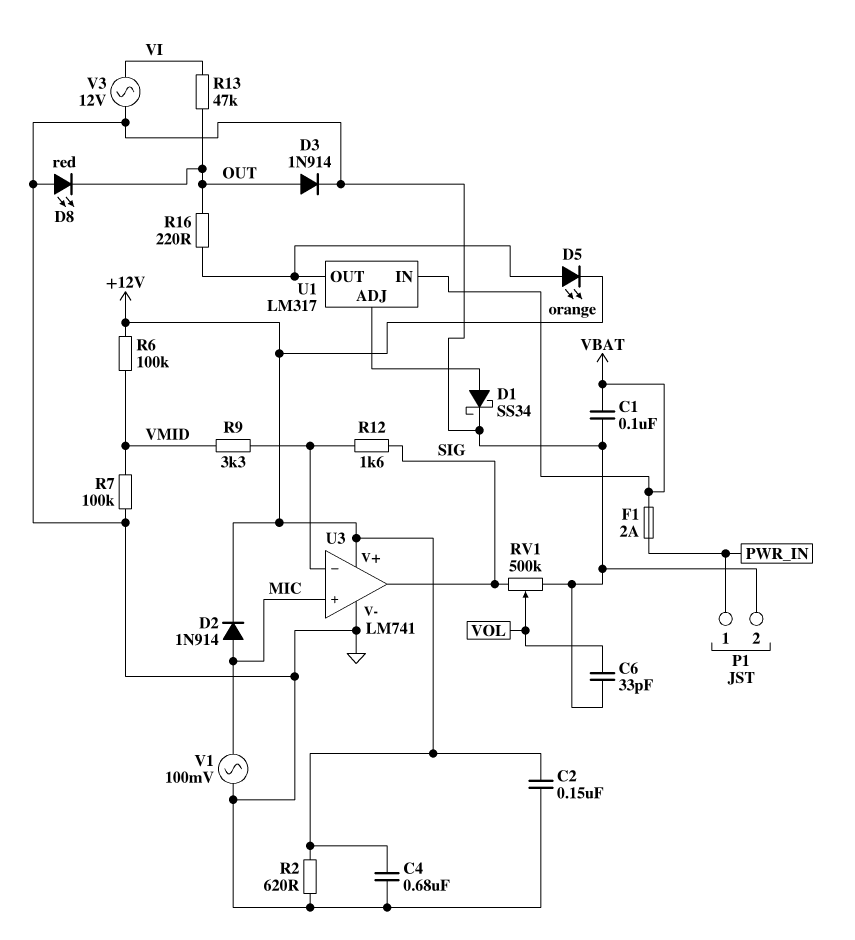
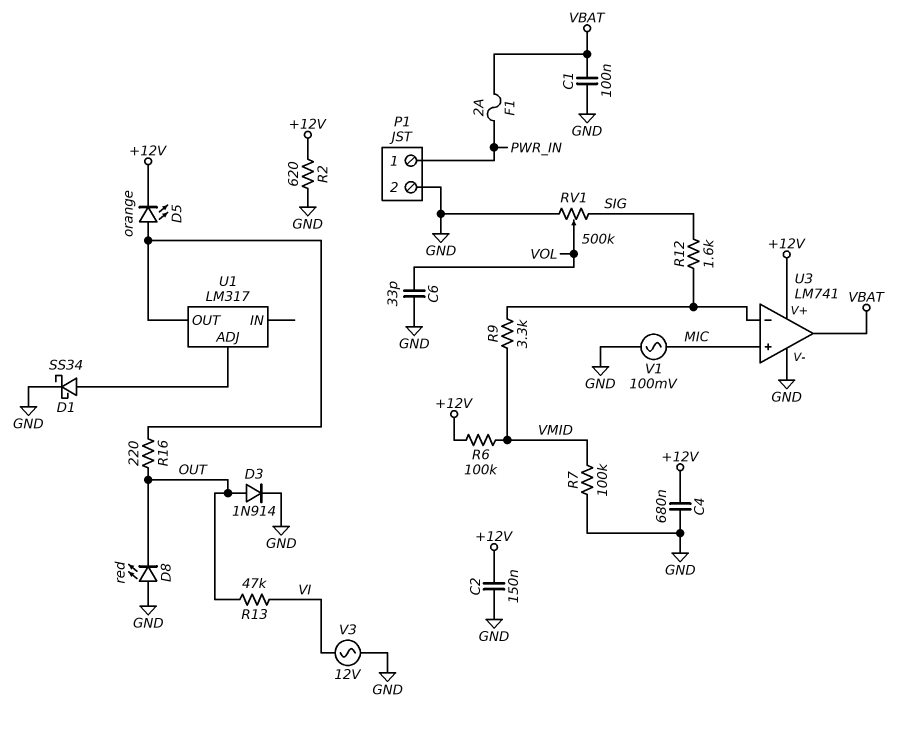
D2: diode 1N914 (A MIC, K +12V) -> none
U1 pin IN: VBAT -> none
U3 pin out: SIG -> VBAT

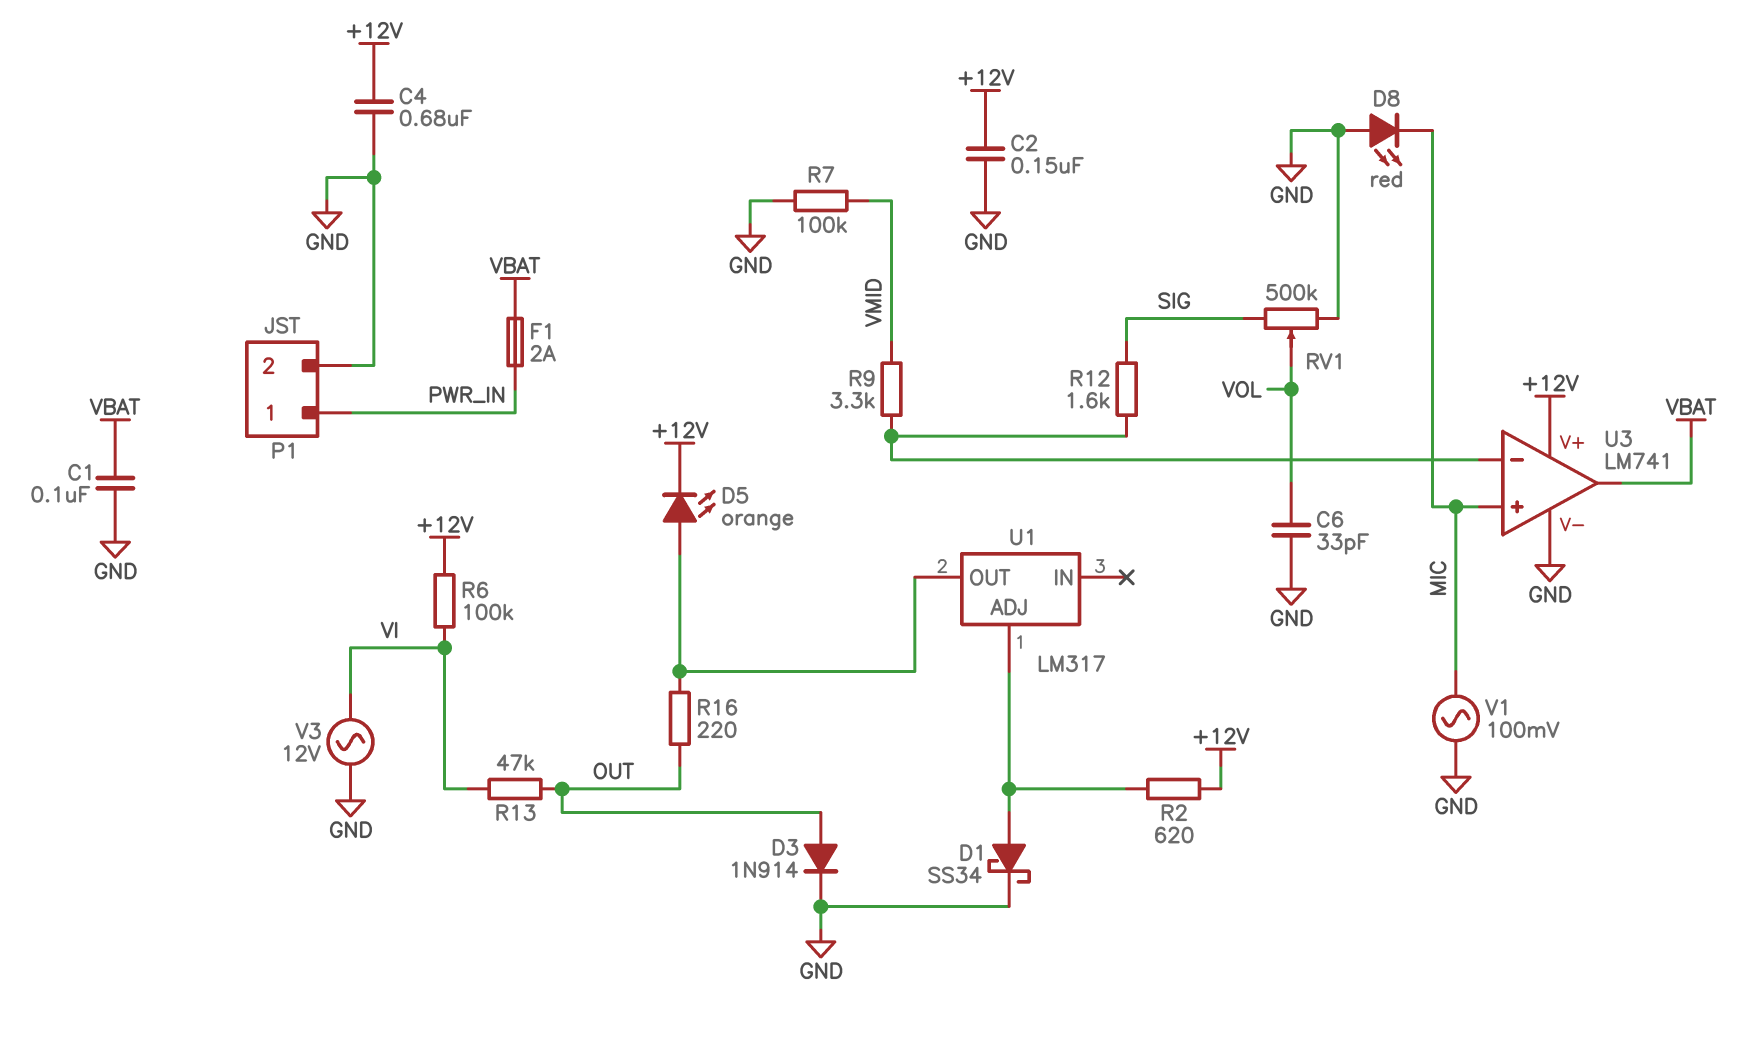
D8: LED red (A GND, K OUT) -> LED red (A GND, K MIC)
R2: 620 (+12V, GND) -> 620 (+12V, U1/ADJ)
R6: 100k (+12V, VMID) -> 100k (+12V, VI)

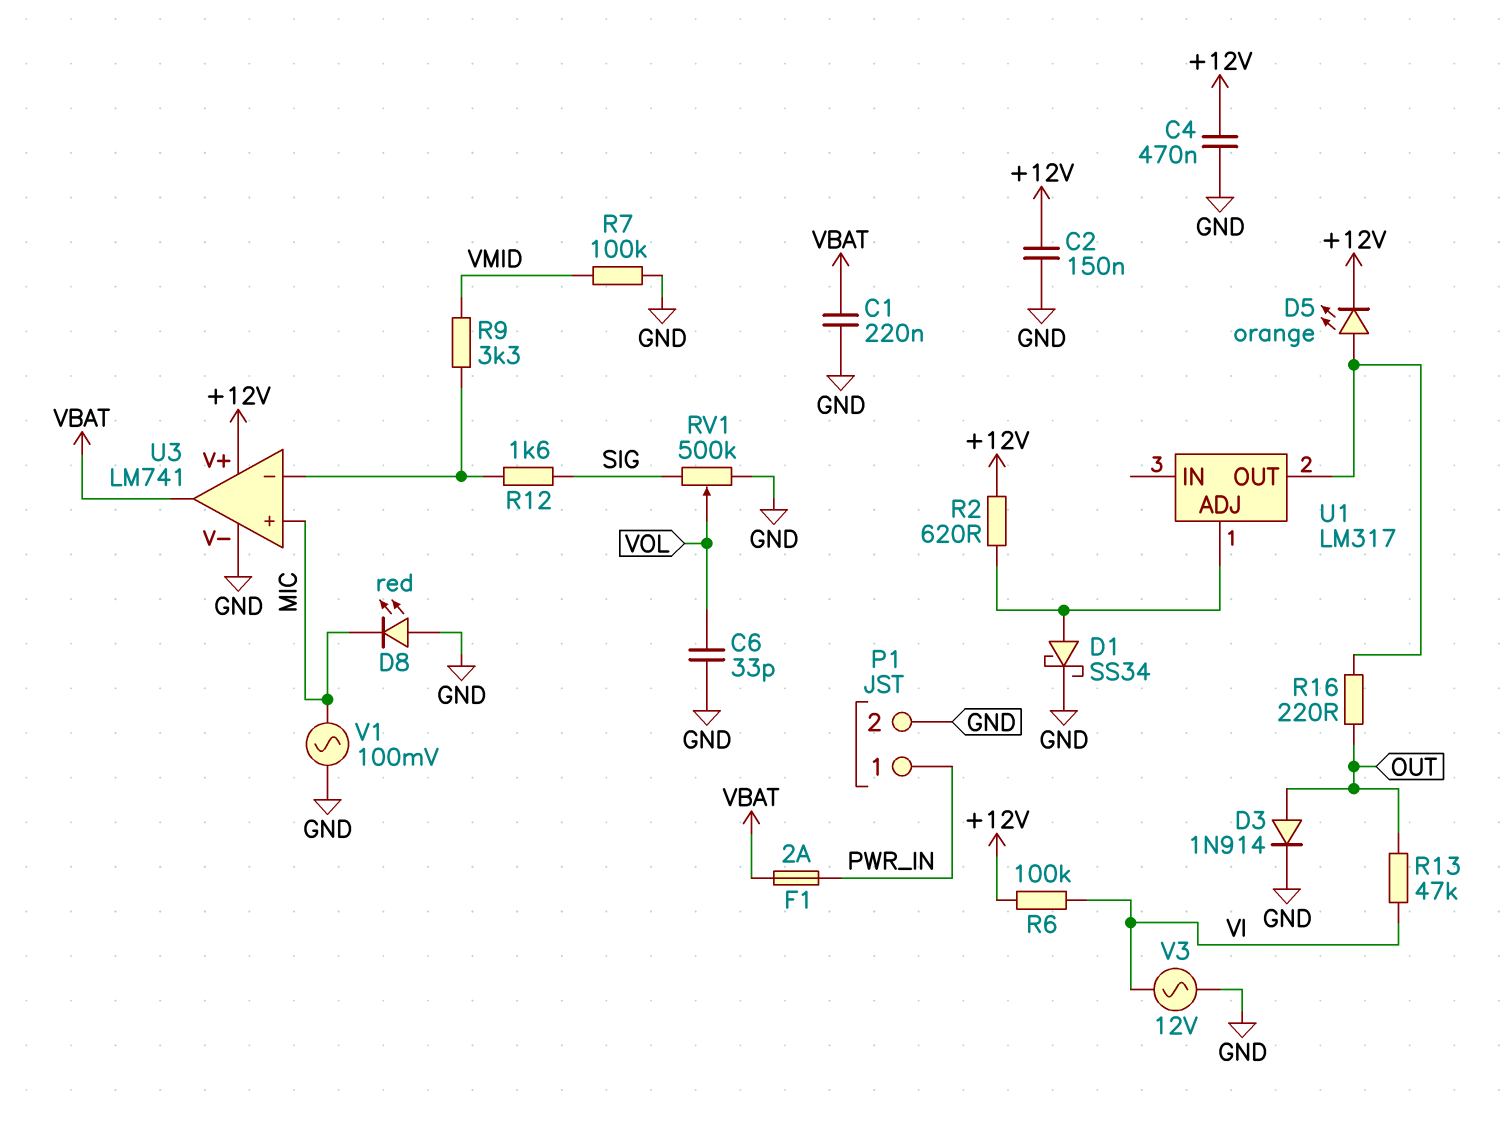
C1: 100nF (GND, VBAT) -> 220nF (GND, VBAT)
C4: 680nF (+12V, GND) -> 470nF (+12V, GND)

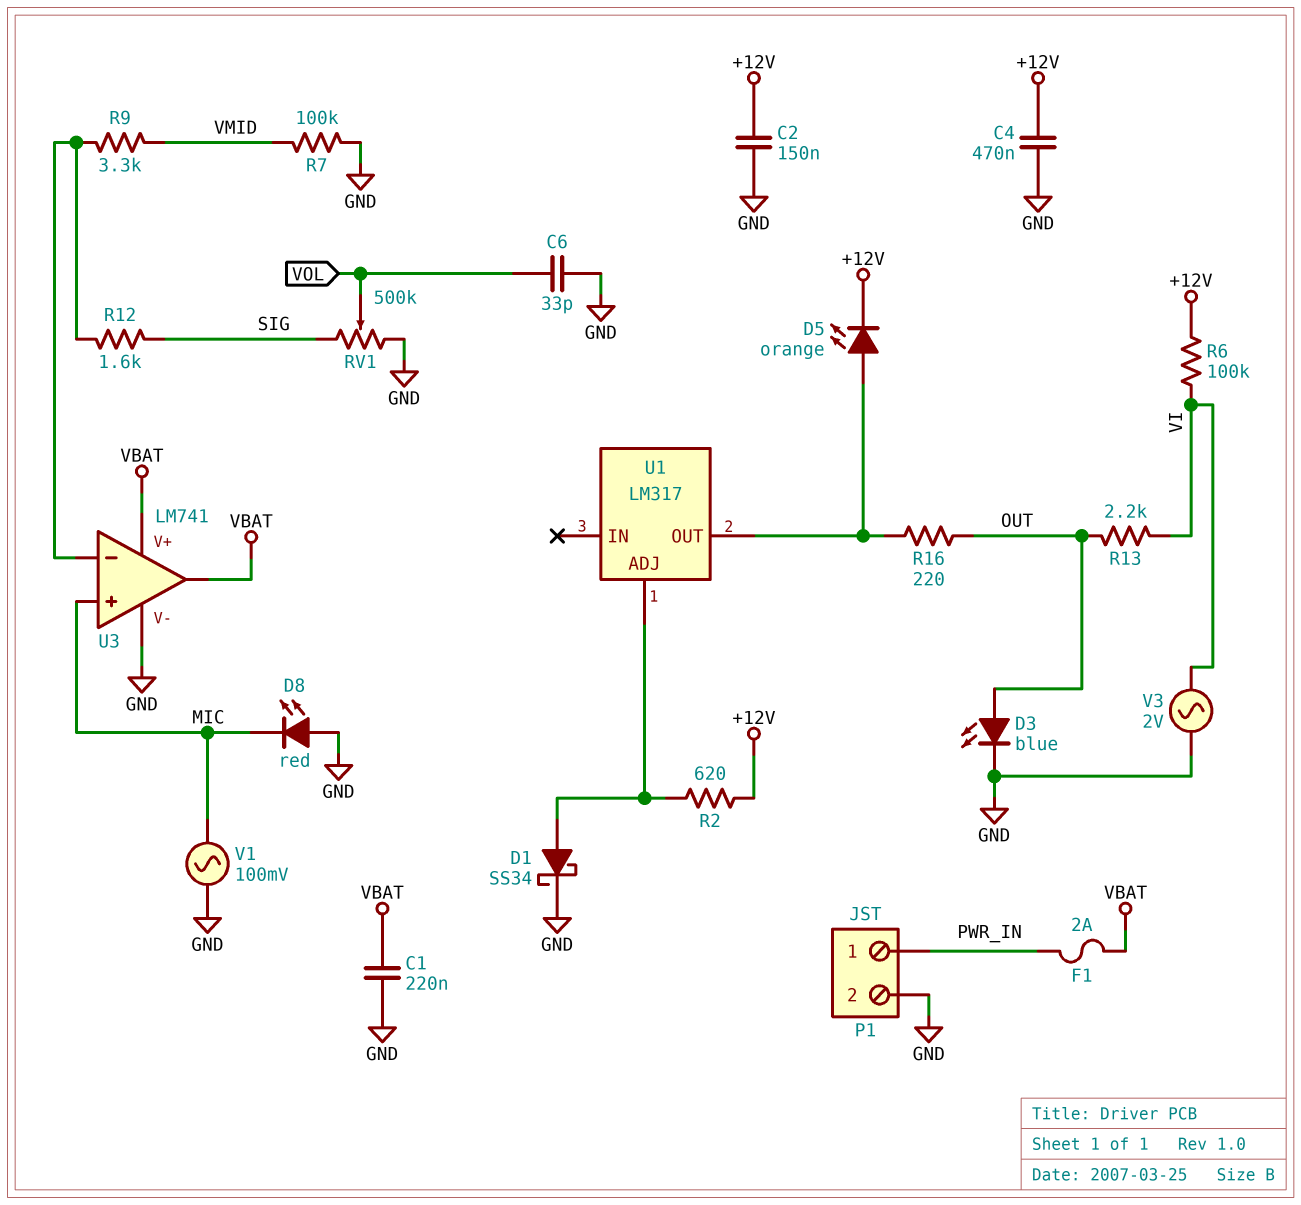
D3: diode 1N914 (A OUT, K GND) -> LED blue (A OUT, K GND)
R13: 47k (OUT, VI) -> 2.2k (OUT, VI)
U3 pin V+: +12V -> VBAT
V3: AC 12V (GND, VI) -> AC 2V (GND, VI)

